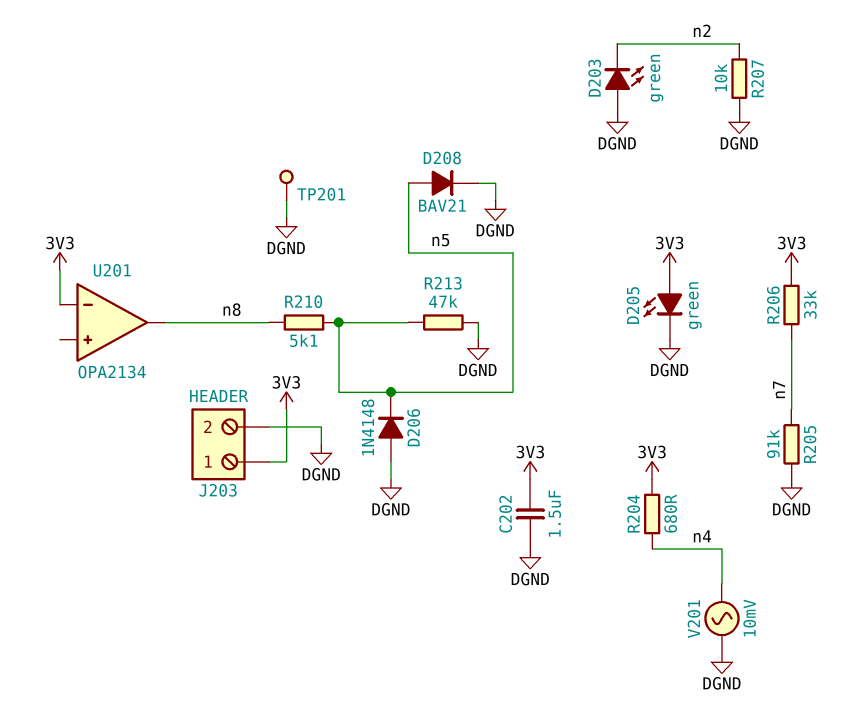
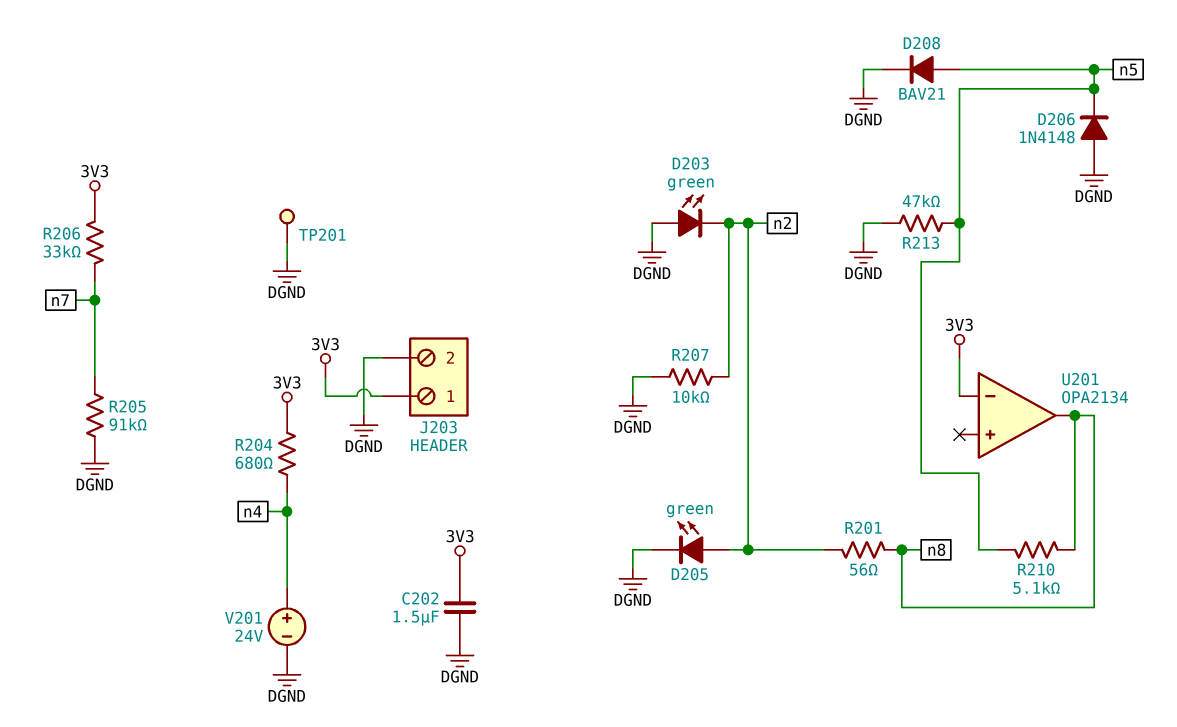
D205: LED green (A 3V3, K DGND) -> LED green (A n2, K DGND)
R201: none -> 56 (n2, n8)
V201: AC 10mV (DGND, n4) -> 24V (plus n4, minus DGND)

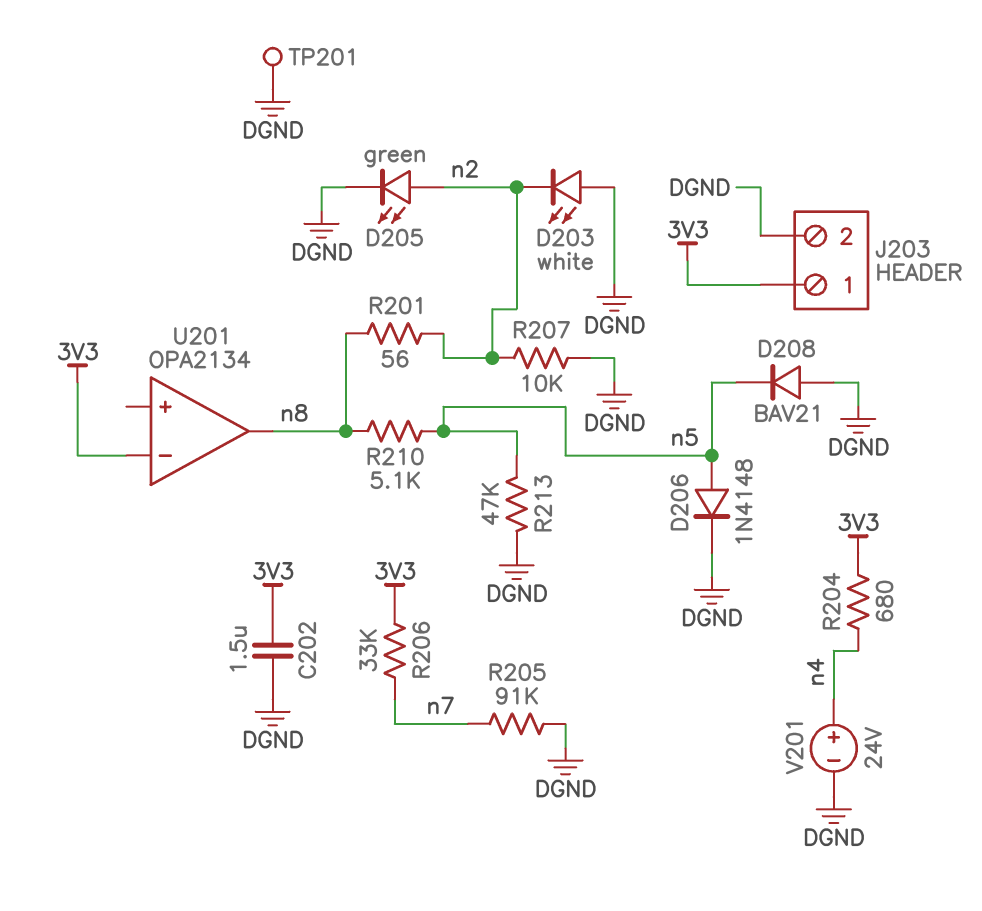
D203: LED green (A DGND, K n2) -> LED white (A DGND, K n2)
D206: diode 1N4148 (A DGND, K n5) -> diode 1N4148 (A n5, K DGND)
D208: diode BAV21 (A n5, K DGND) -> diode BAV21 (A DGND, K n5)

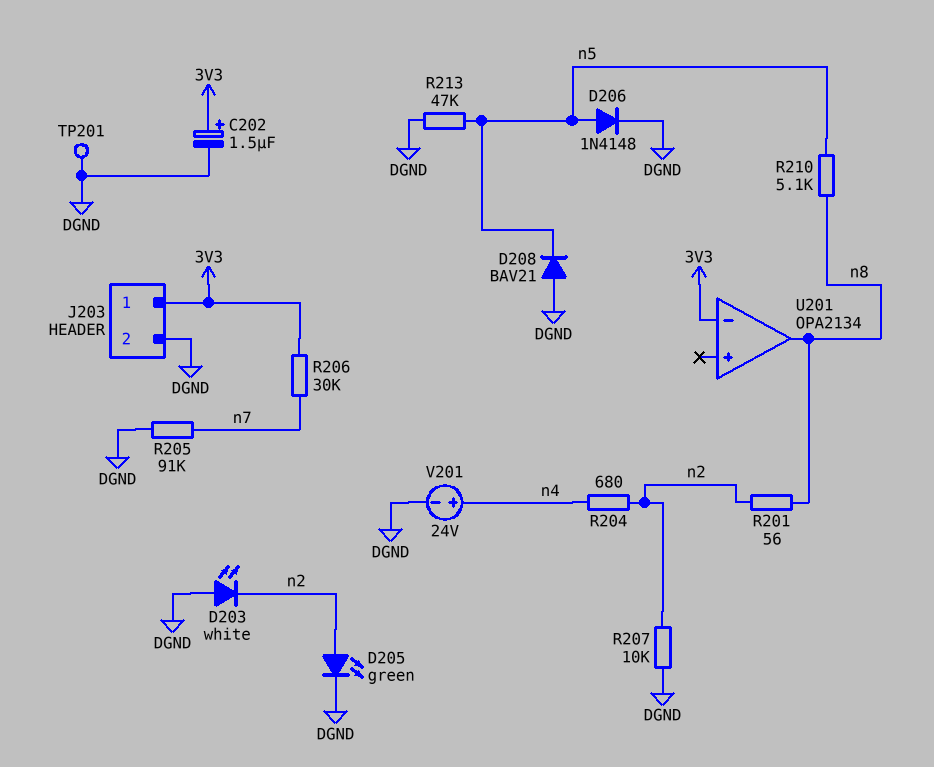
C202: 1.5uF (3V3, DGND) -> 1.5uF (plus 3V3, minus DGND)
R204: 680 (3V3, n4) -> 680 (n2, n4)
R206: 33k (3V3, n7) -> 30k (3V3, n7)

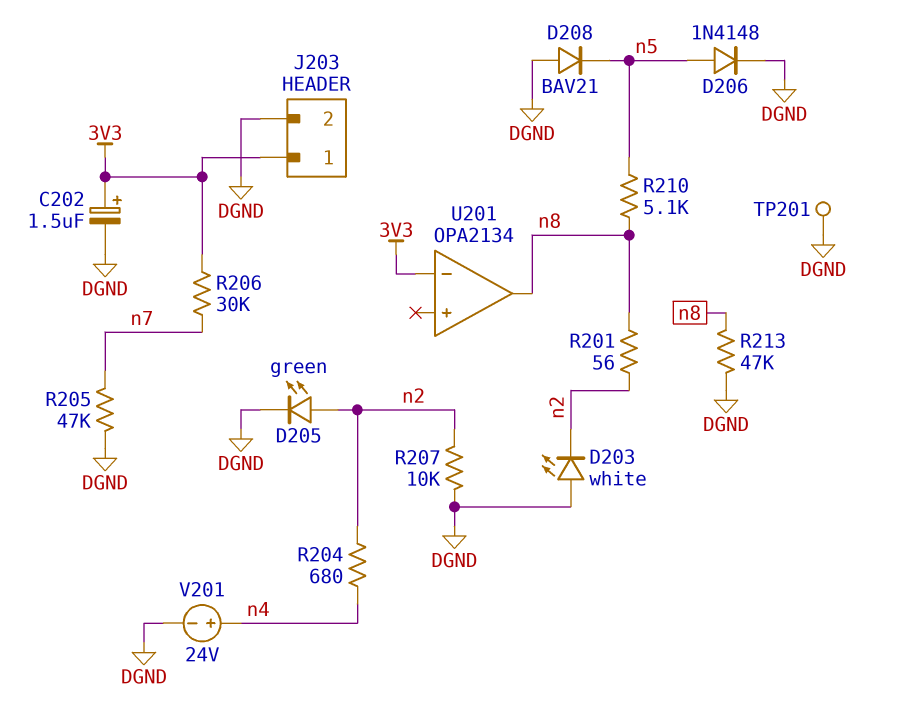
R205: 91k (DGND, n7) -> 47k (DGND, n7)
R213: 47k (DGND, n5) -> 47k (DGND, n8)

